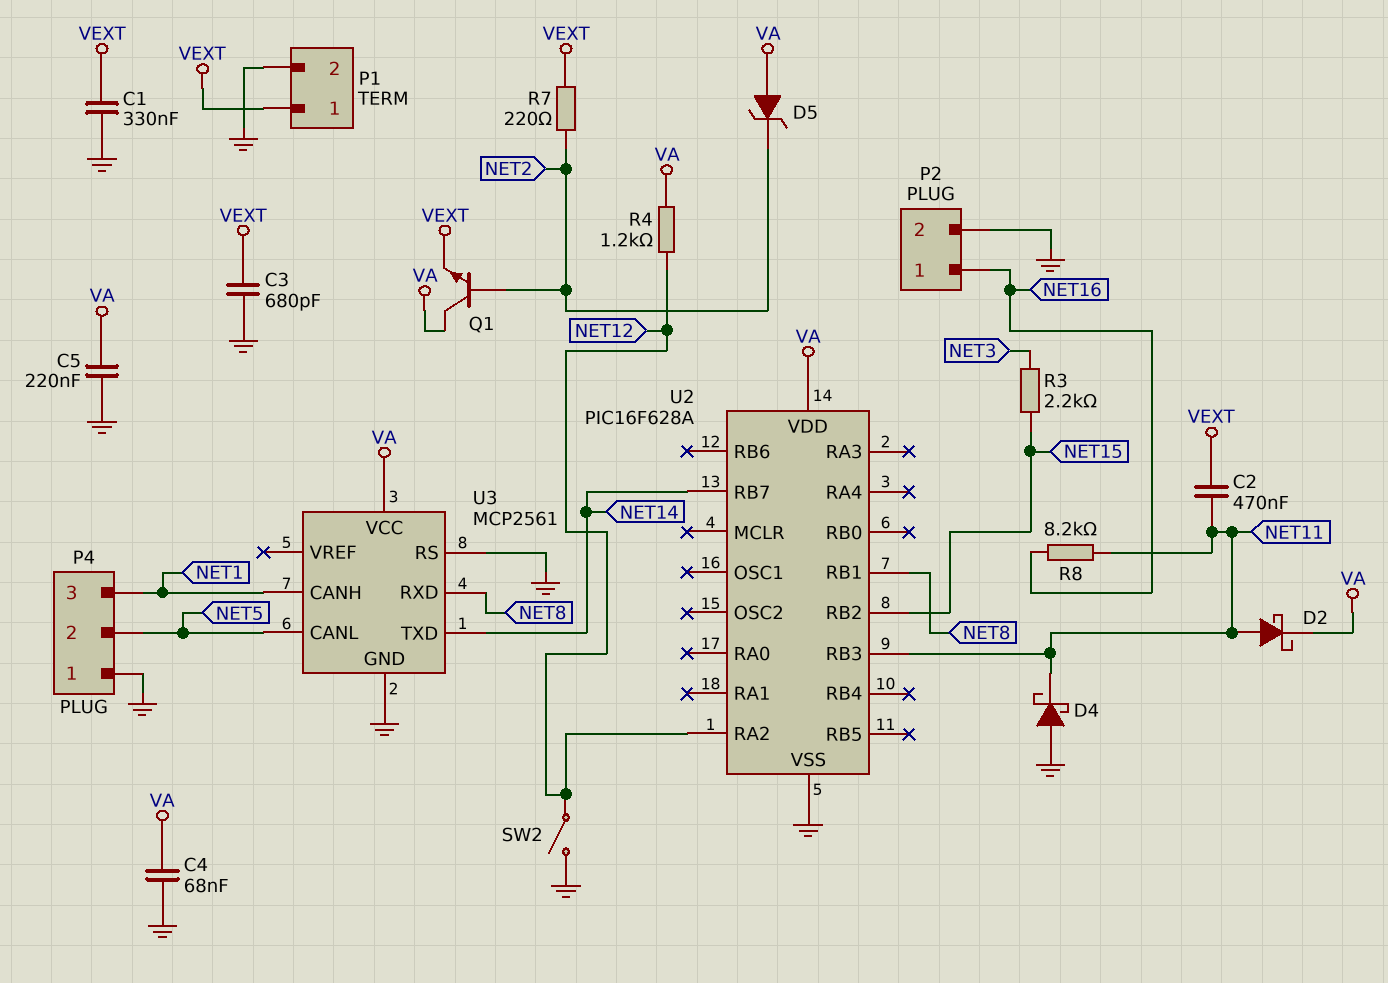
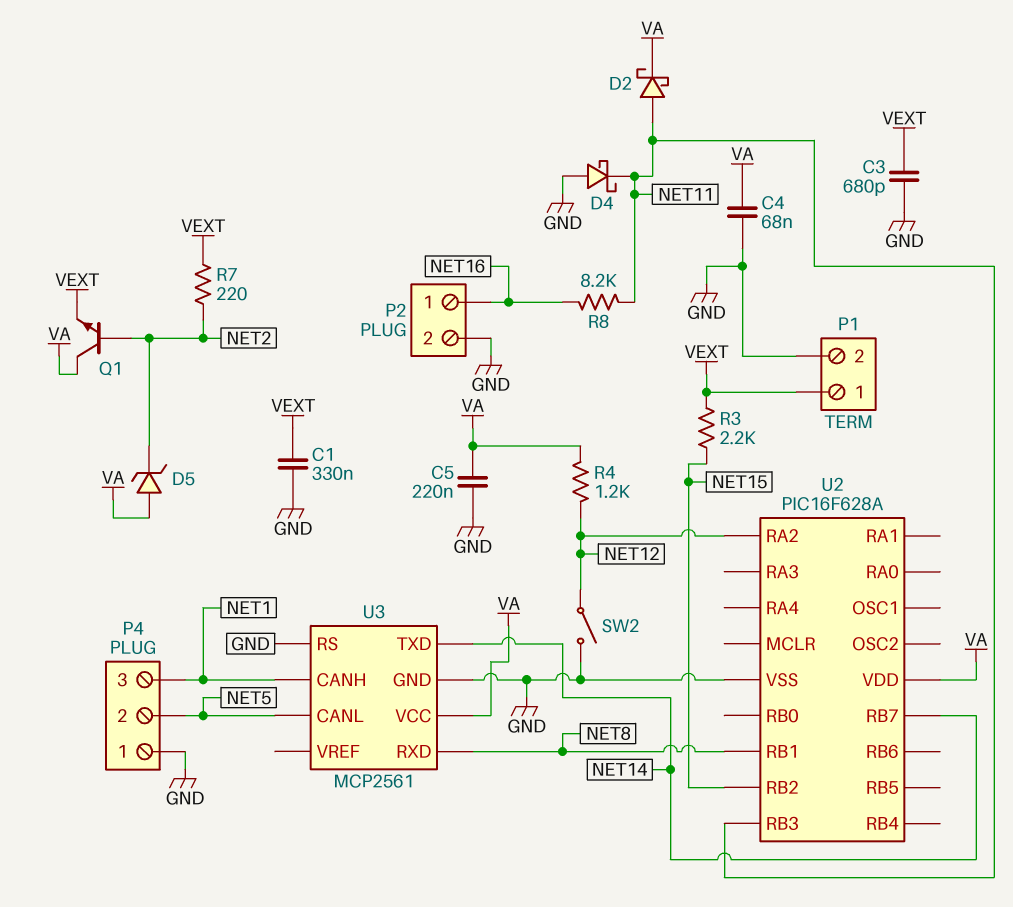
C2: 470nF (NET11, VEXT) -> none
R3: 2.2k (NET3, NET15) -> 2.2k (NET15, VEXT)

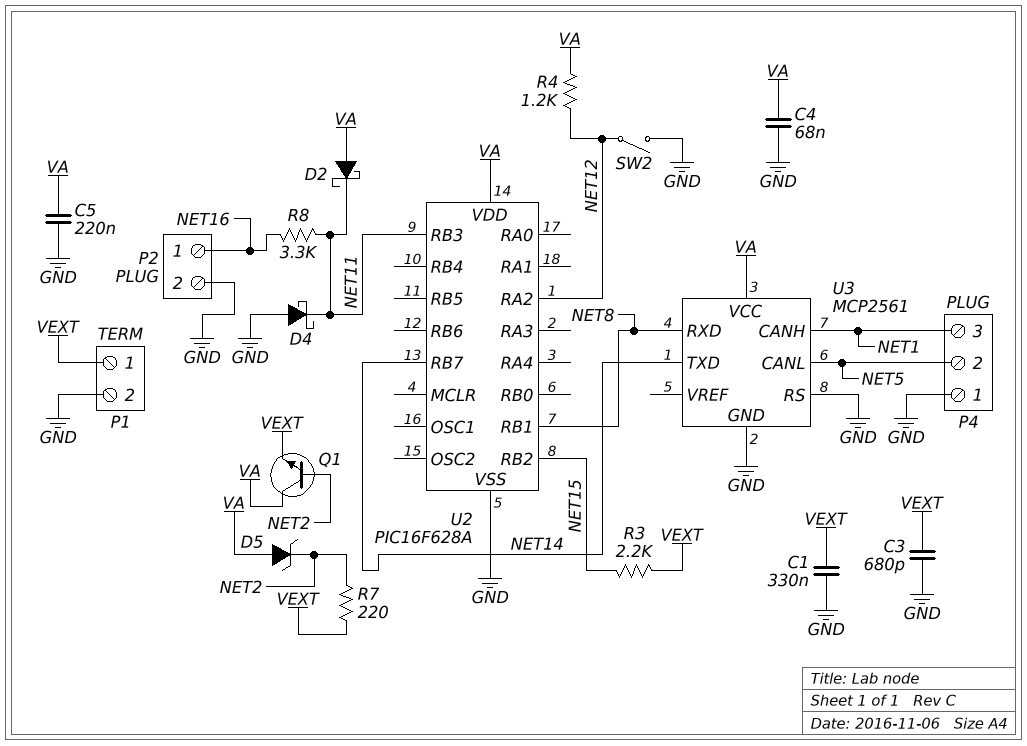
D2: schottky (A NET11, K VA) -> schottky (A VA, K NET11)
R8: 8.2k (NET11, NET16) -> 3.3k (NET11, NET16)

